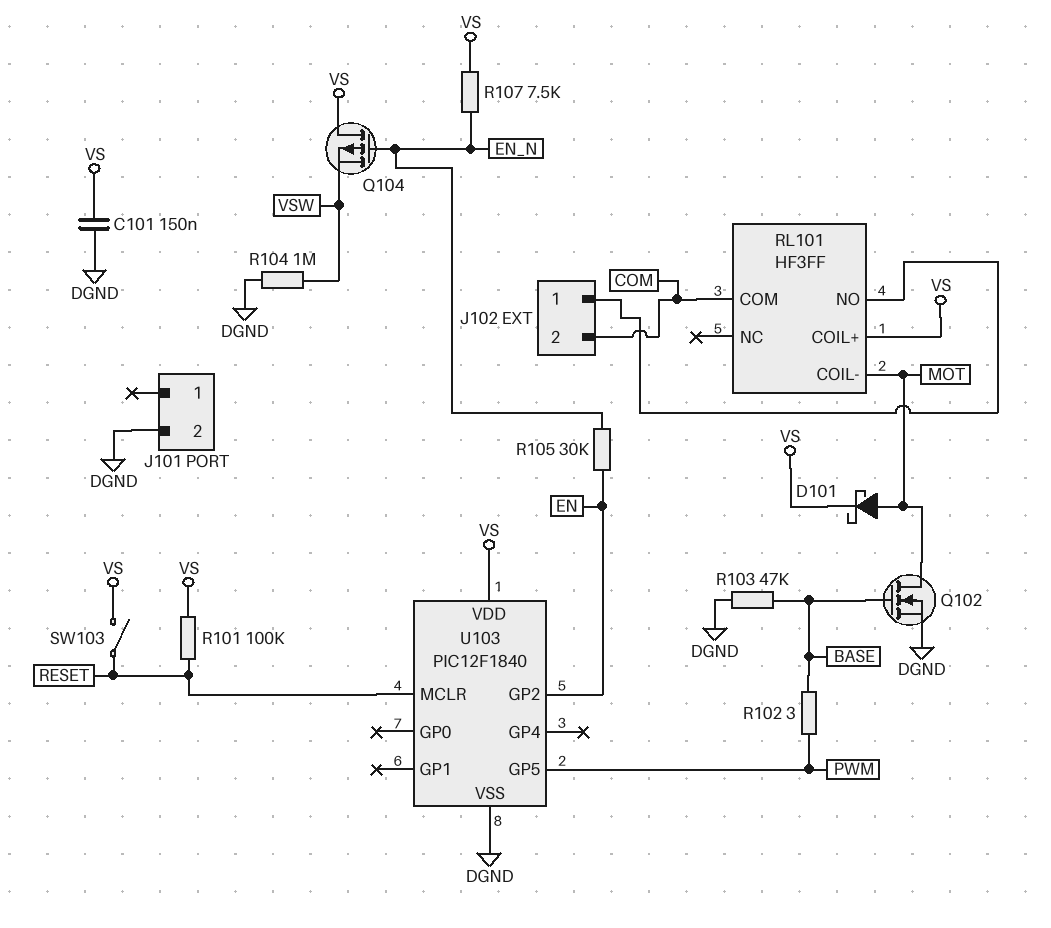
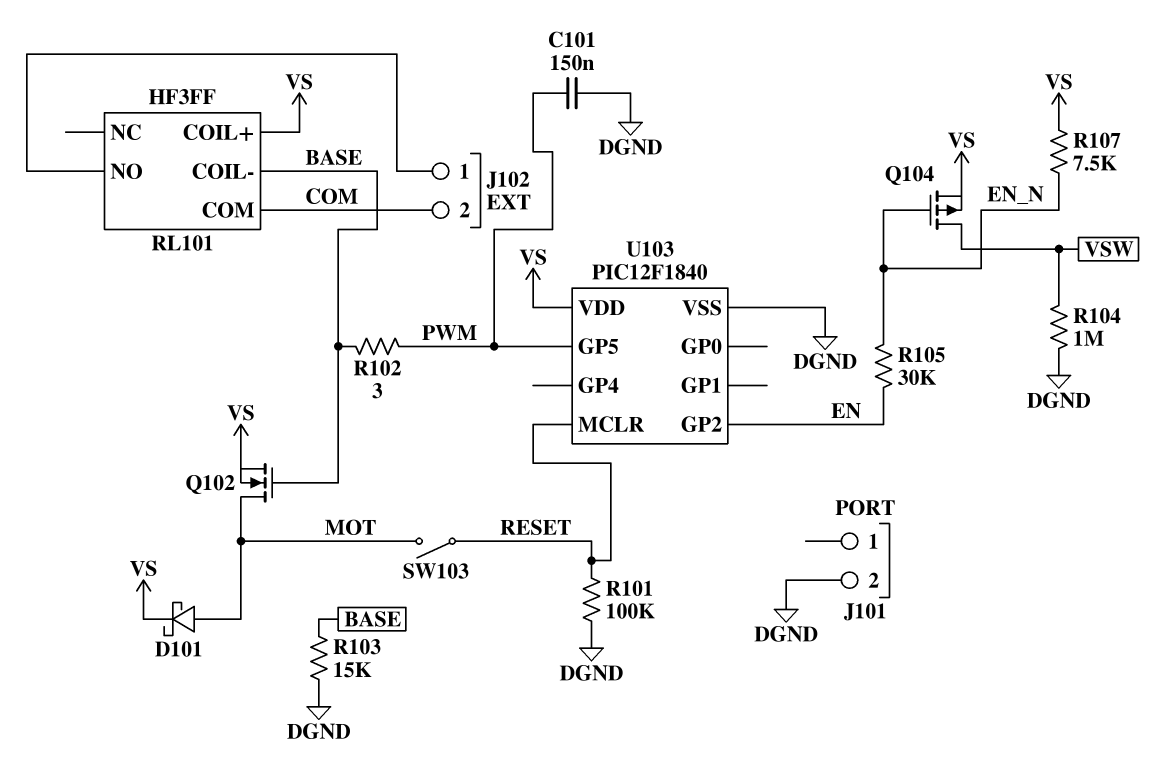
C101: 150nF (DGND, VS) -> 150nF (DGND, PWM)
Q102: NMOS (G BASE, D MOT, S DGND) -> NMOS (G BASE, D MOT, S VS)
Q104: PMOS (G EN_N, D VS, S VSW) -> PMOS (G EN_N, D VSW, S VS)
R101: 100k (RESET, VS) -> 100k (DGND, RESET)
R103: 47k (BASE, DGND) -> 15k (BASE, DGND)
RL101 pin COIL-: MOT -> BASE
SW103: switch (RESET, VS) -> switch (MOT, RESET)

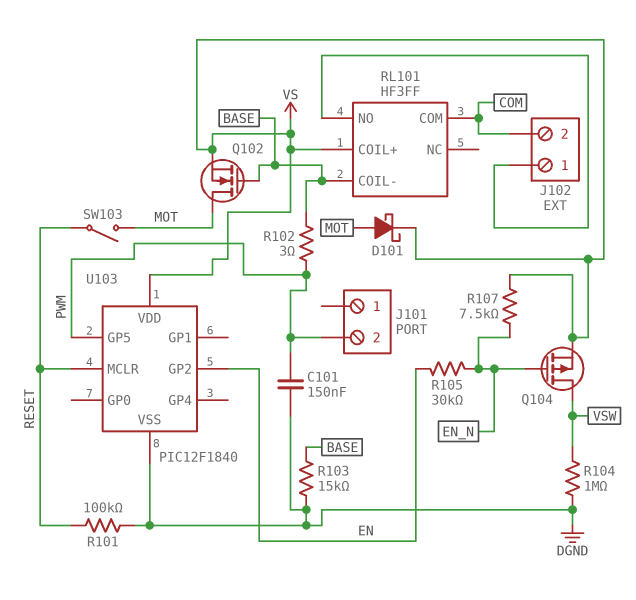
J101 pin 2: DGND -> PWM

